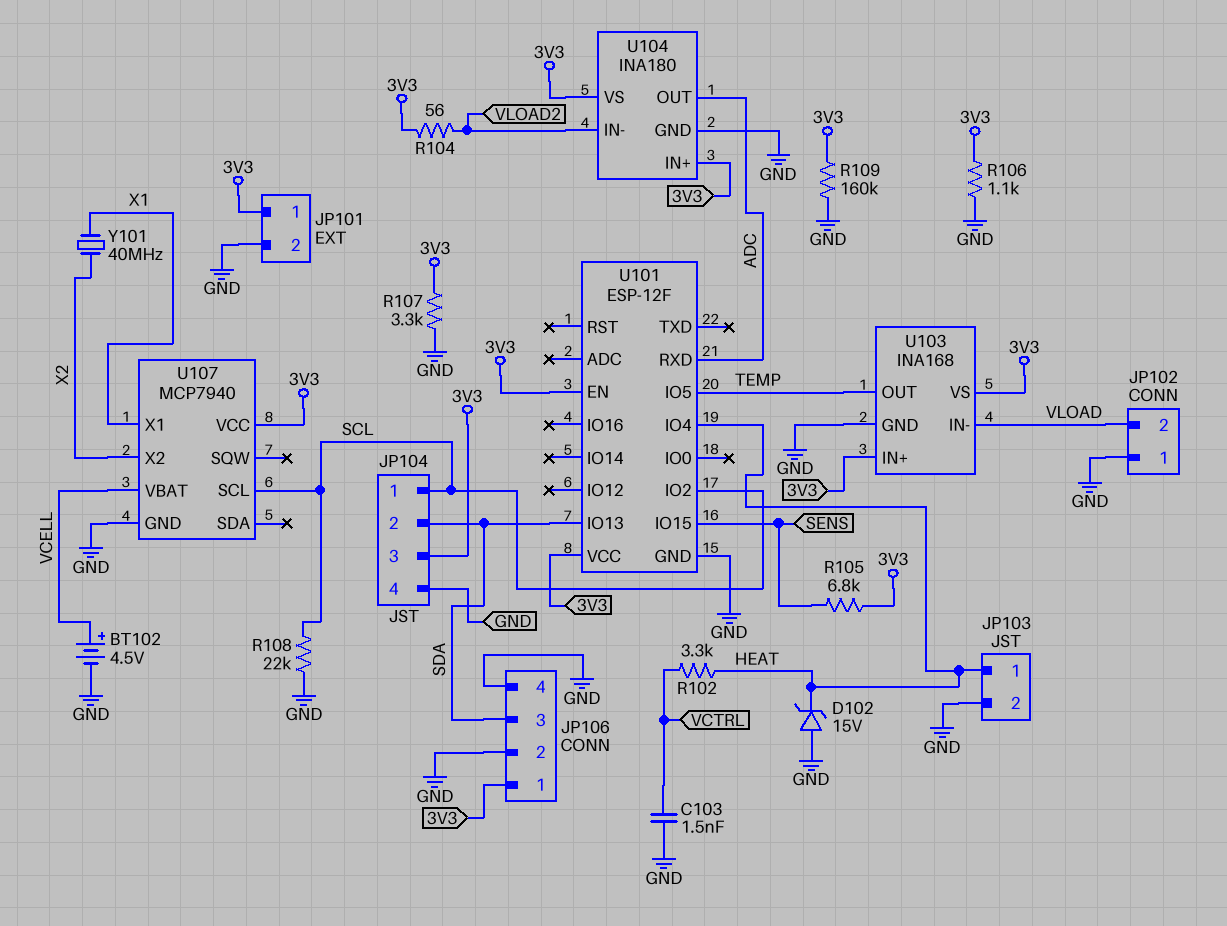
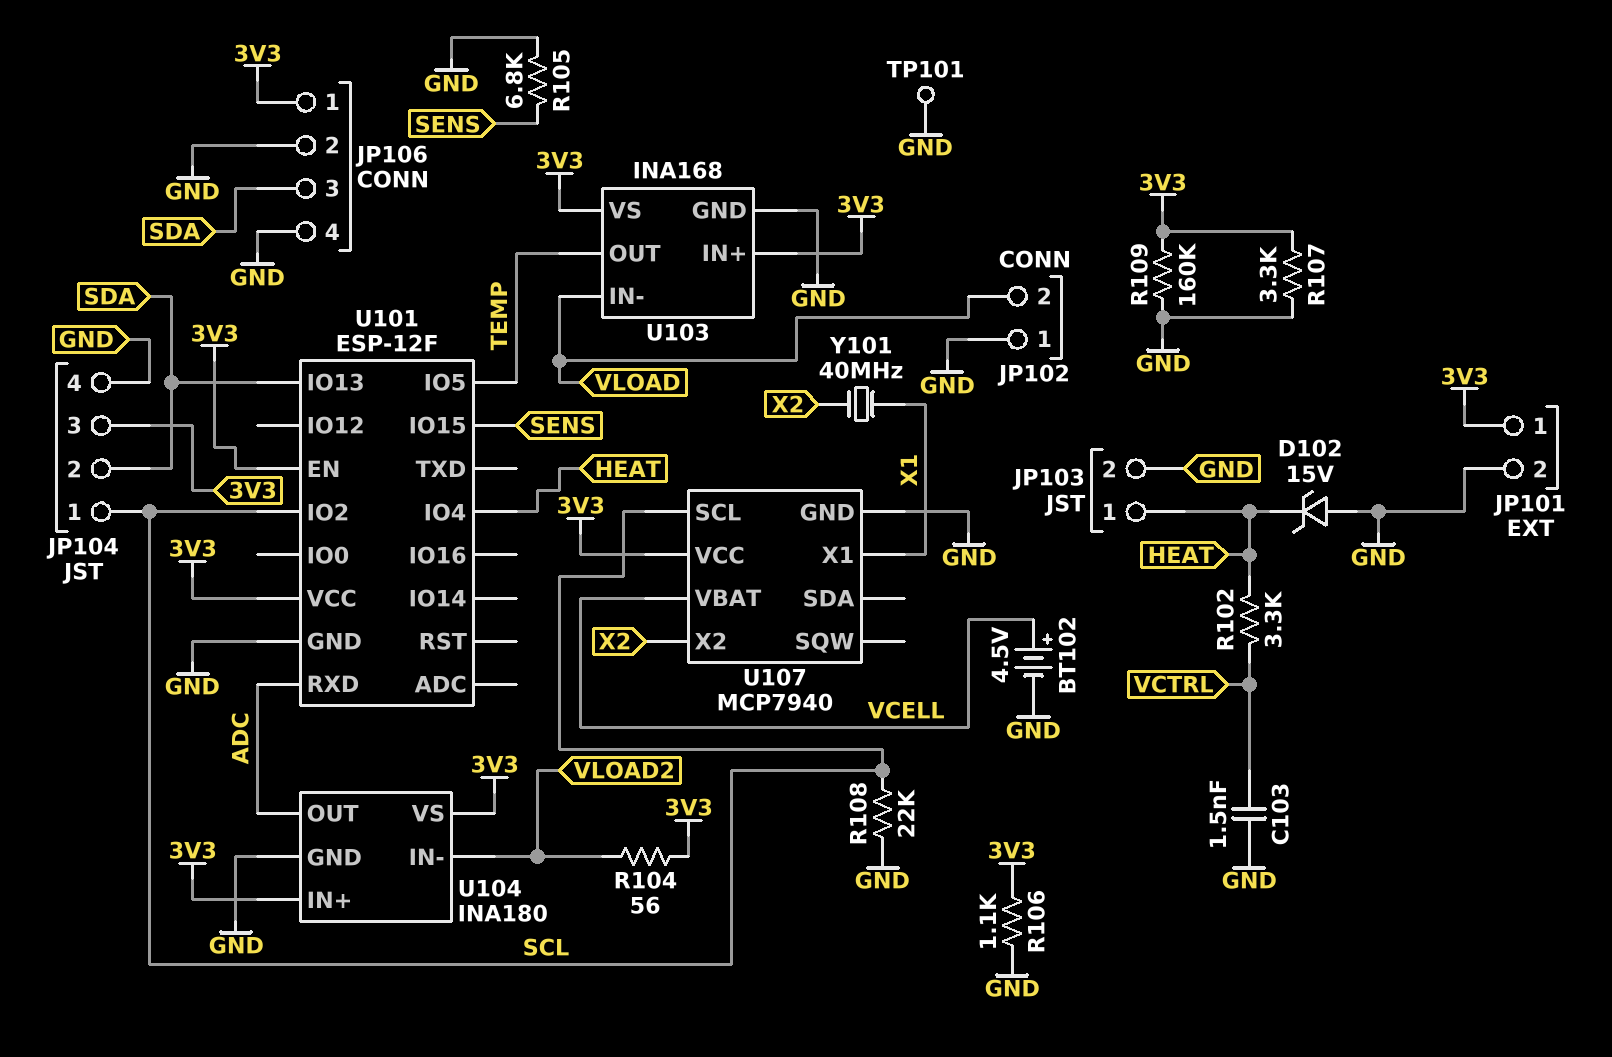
R105: 6.8k (3V3, SENS) -> 6.8k (GND, SENS)
TP101: none -> test point (GND)

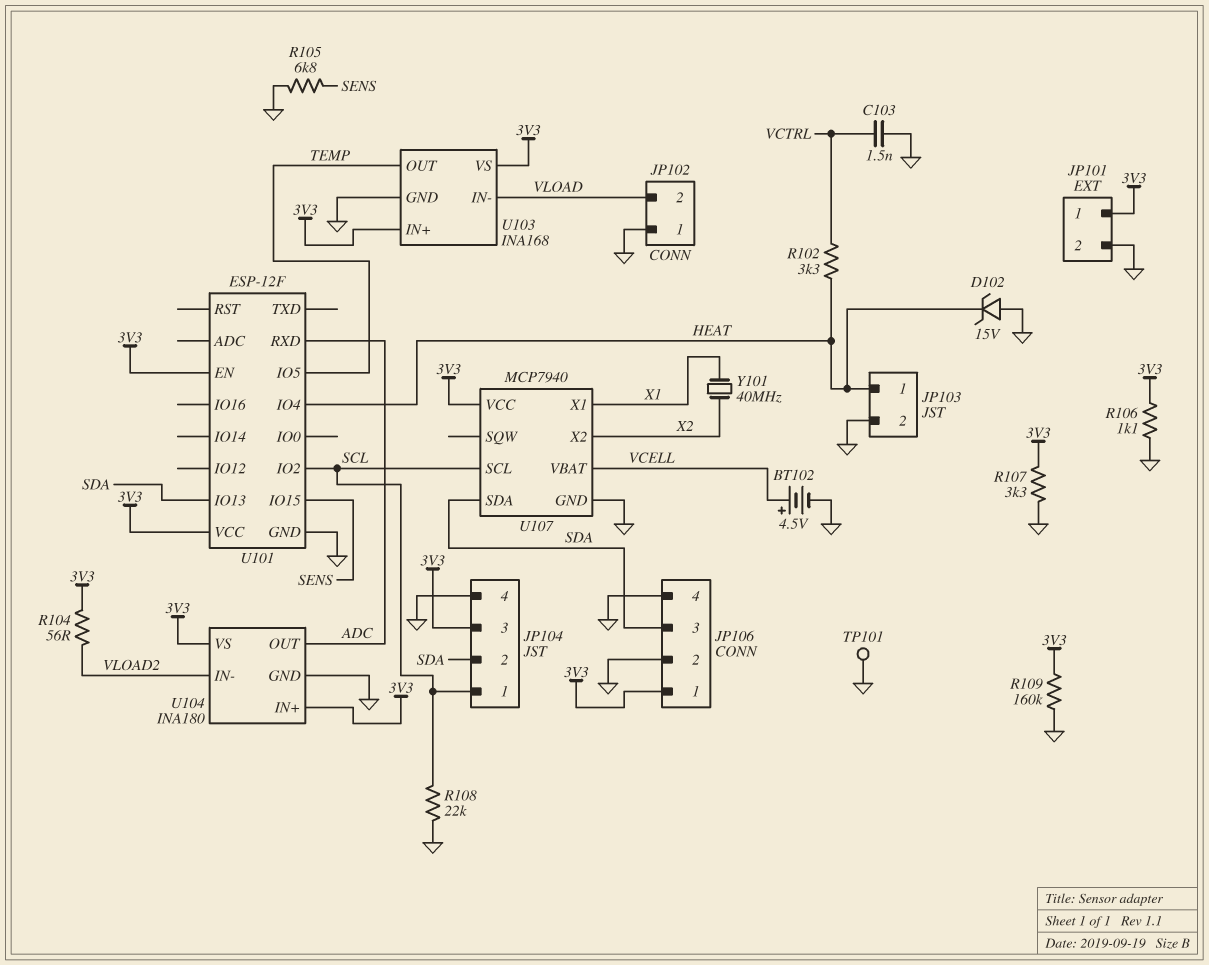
U107 pin SDA: none -> SDA

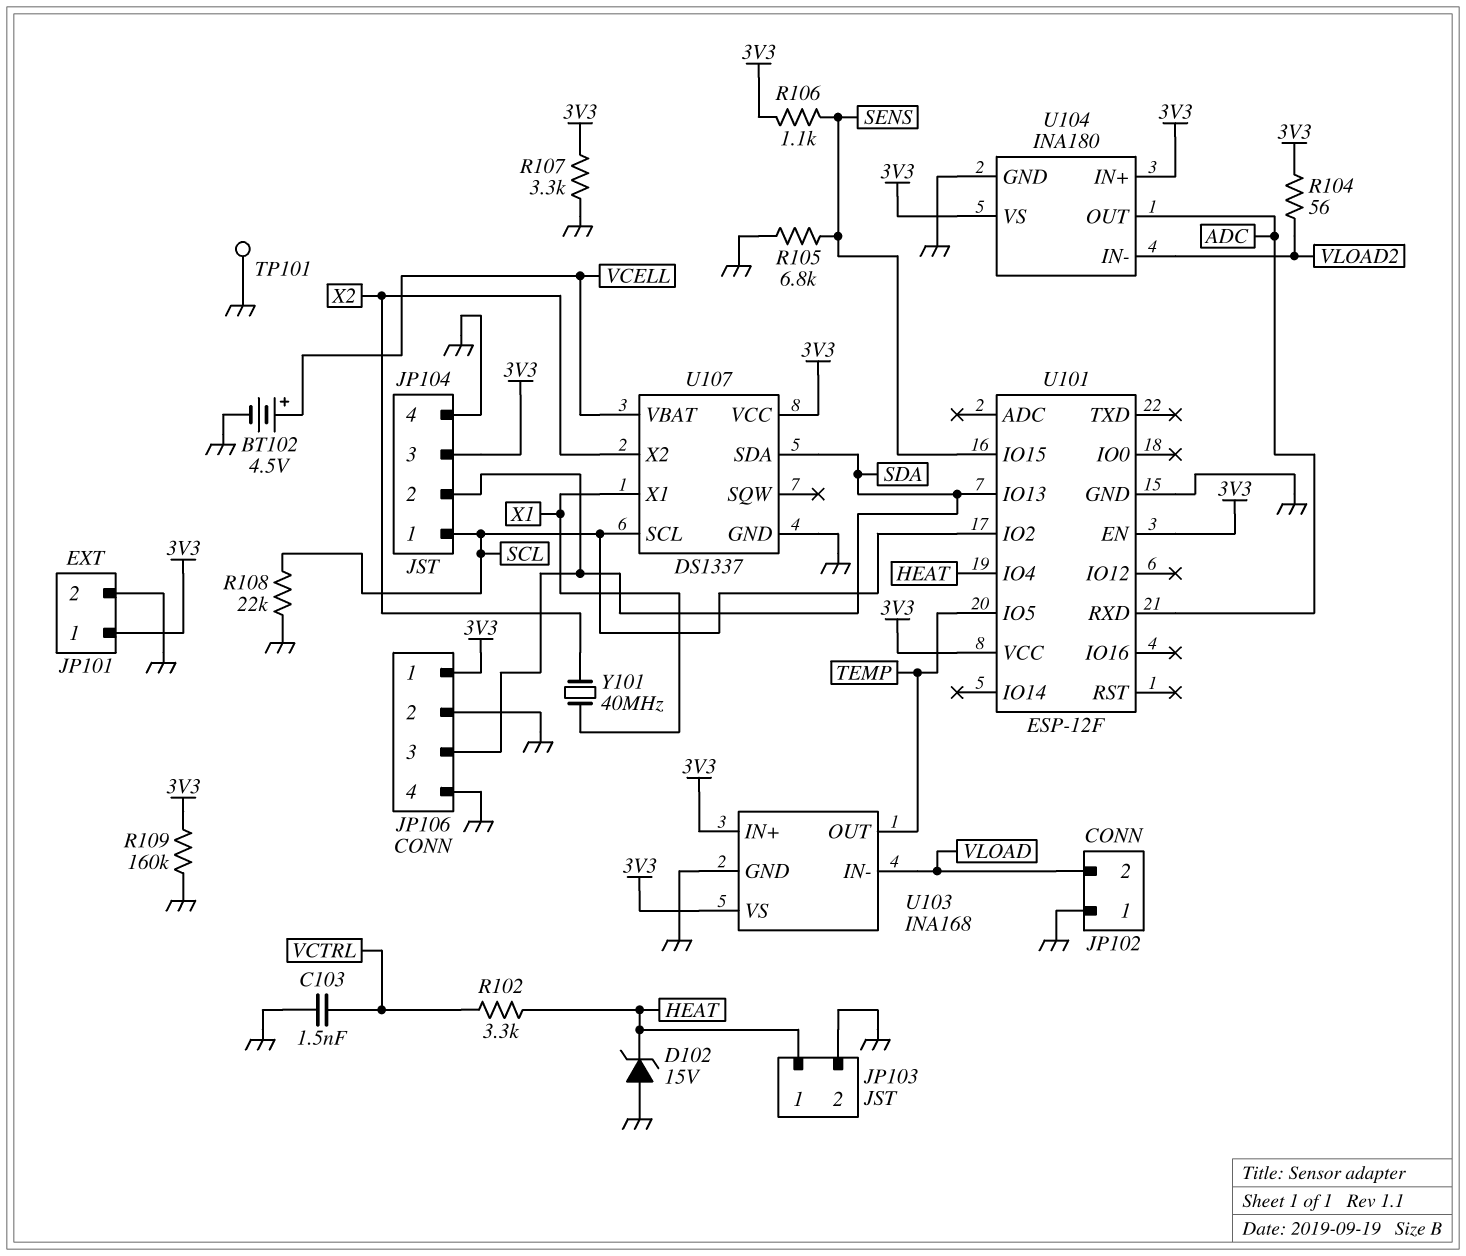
R106: 1.1k (3V3, GND) -> 1.1k (3V3, SENS)
U107: MCP7940 -> DS1337

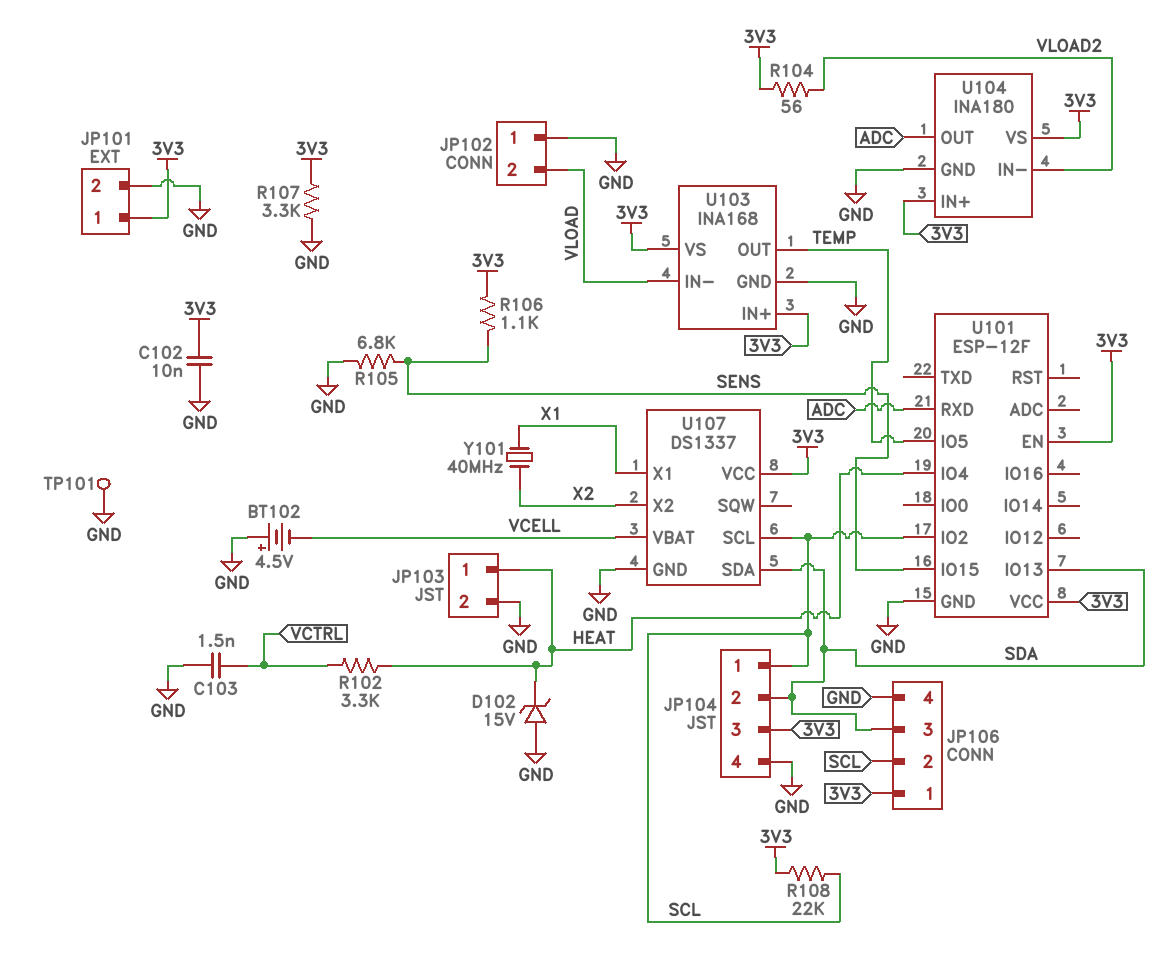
BT102: 4.5V (plus VCELL, minus GND) -> 4.5V (plus GND, minus VCELL)
C102: none -> 10nF (3V3, GND)
JP106 pin 2: GND -> SCL
R108: 22k (GND, SCL) -> 22k (3V3, SCL)
R109: 160k (3V3, GND) -> none

